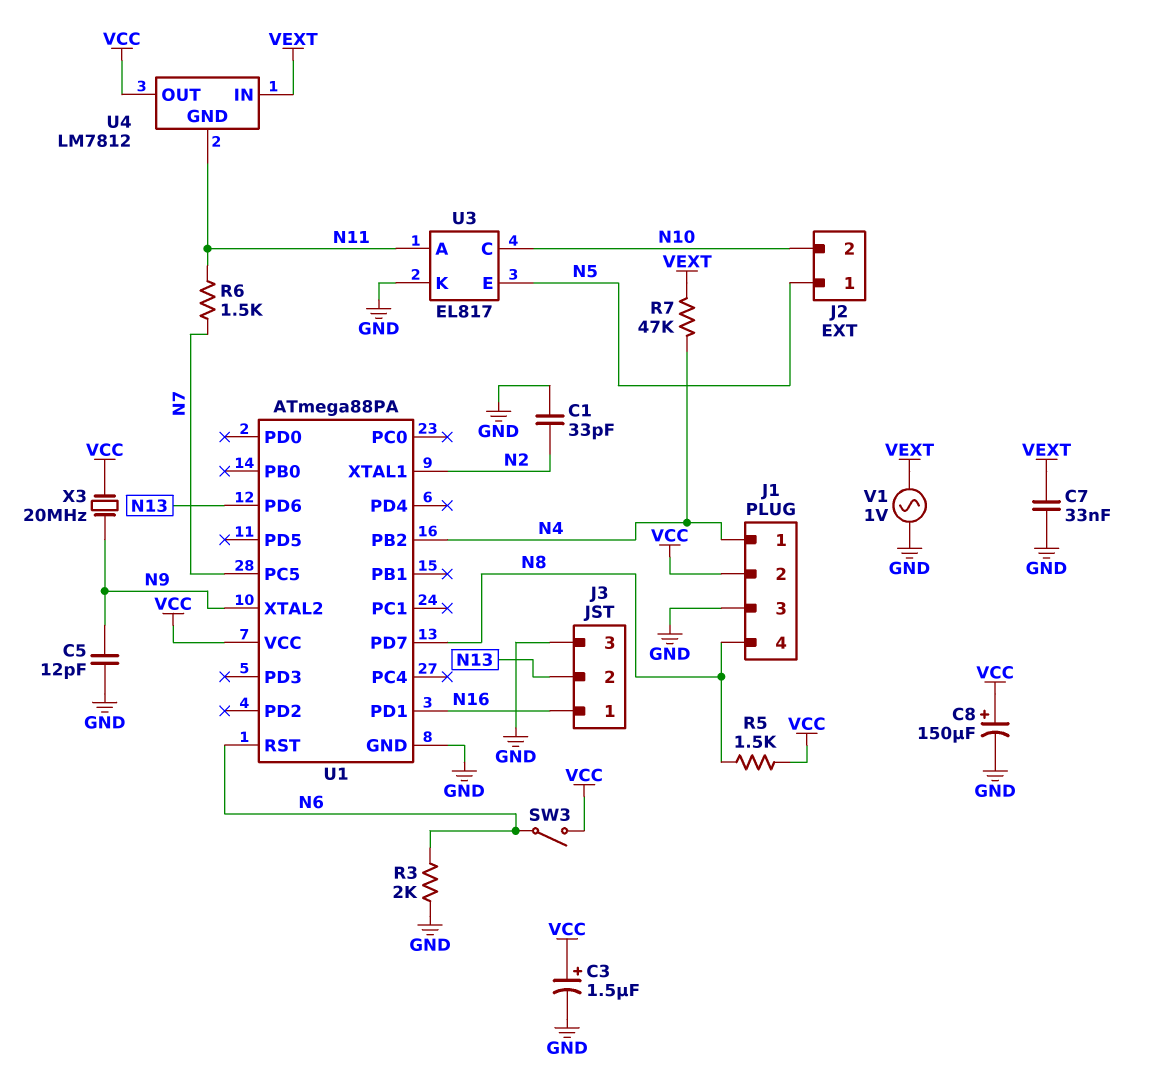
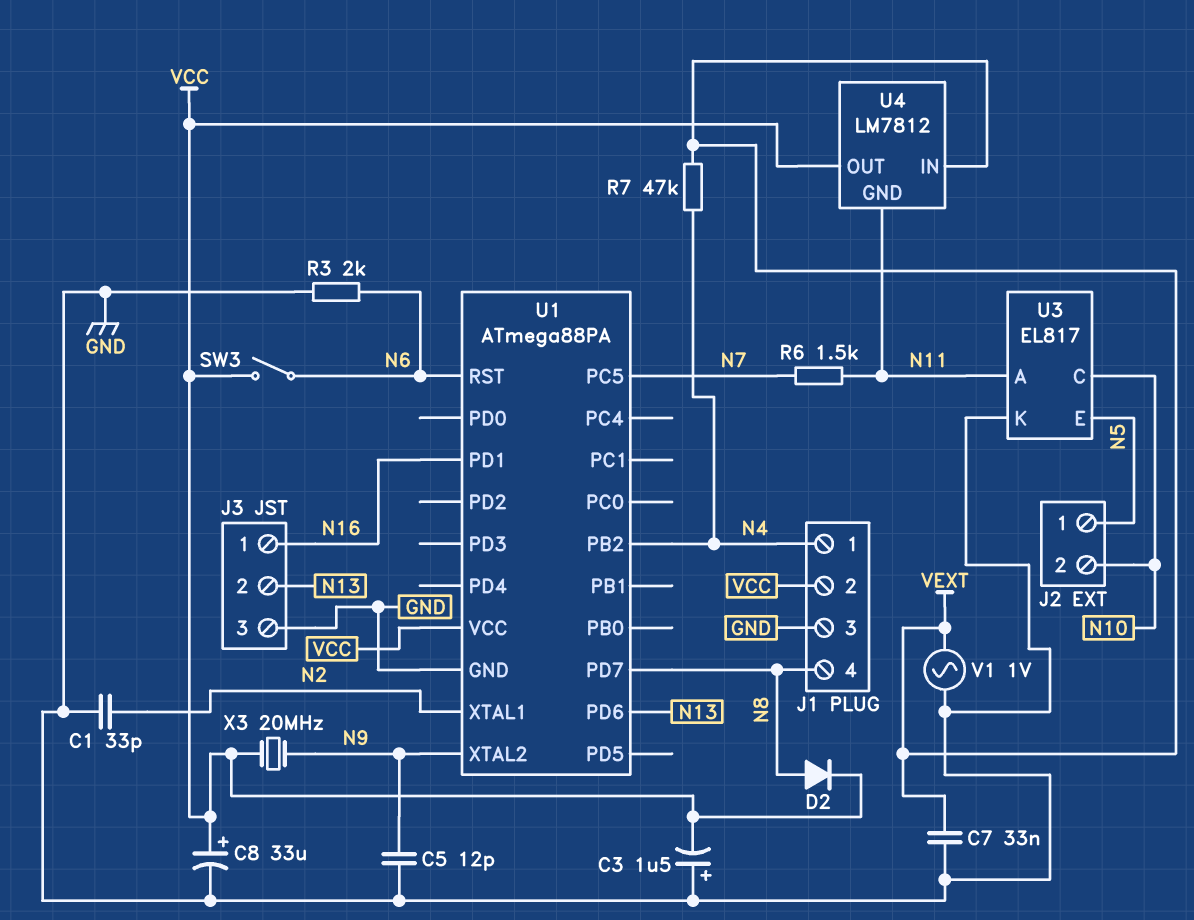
C3: 1.5uF (plus VCC, minus GND) -> 1.5uF (plus GND, minus VCC)
C8: 150uF (plus VCC, minus GND) -> 33uF (plus VCC, minus GND)
D2: none -> diode (A N8, K VCC)
R5: 1.5k (N8, VCC) -> none

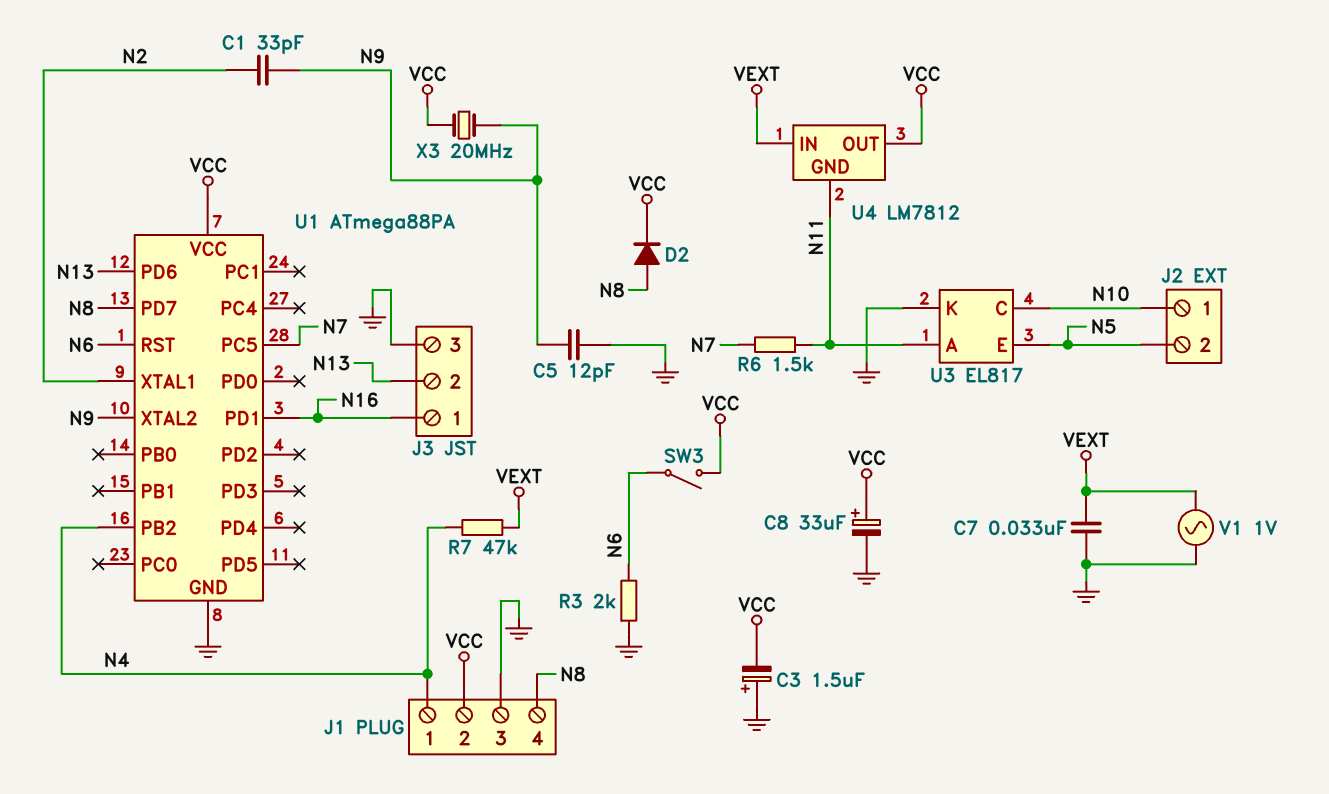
C1: 33pF (GND, N2) -> 33pF (N2, N9)
J2 pin 1: N5 -> N10
J2 pin 2: N10 -> N5

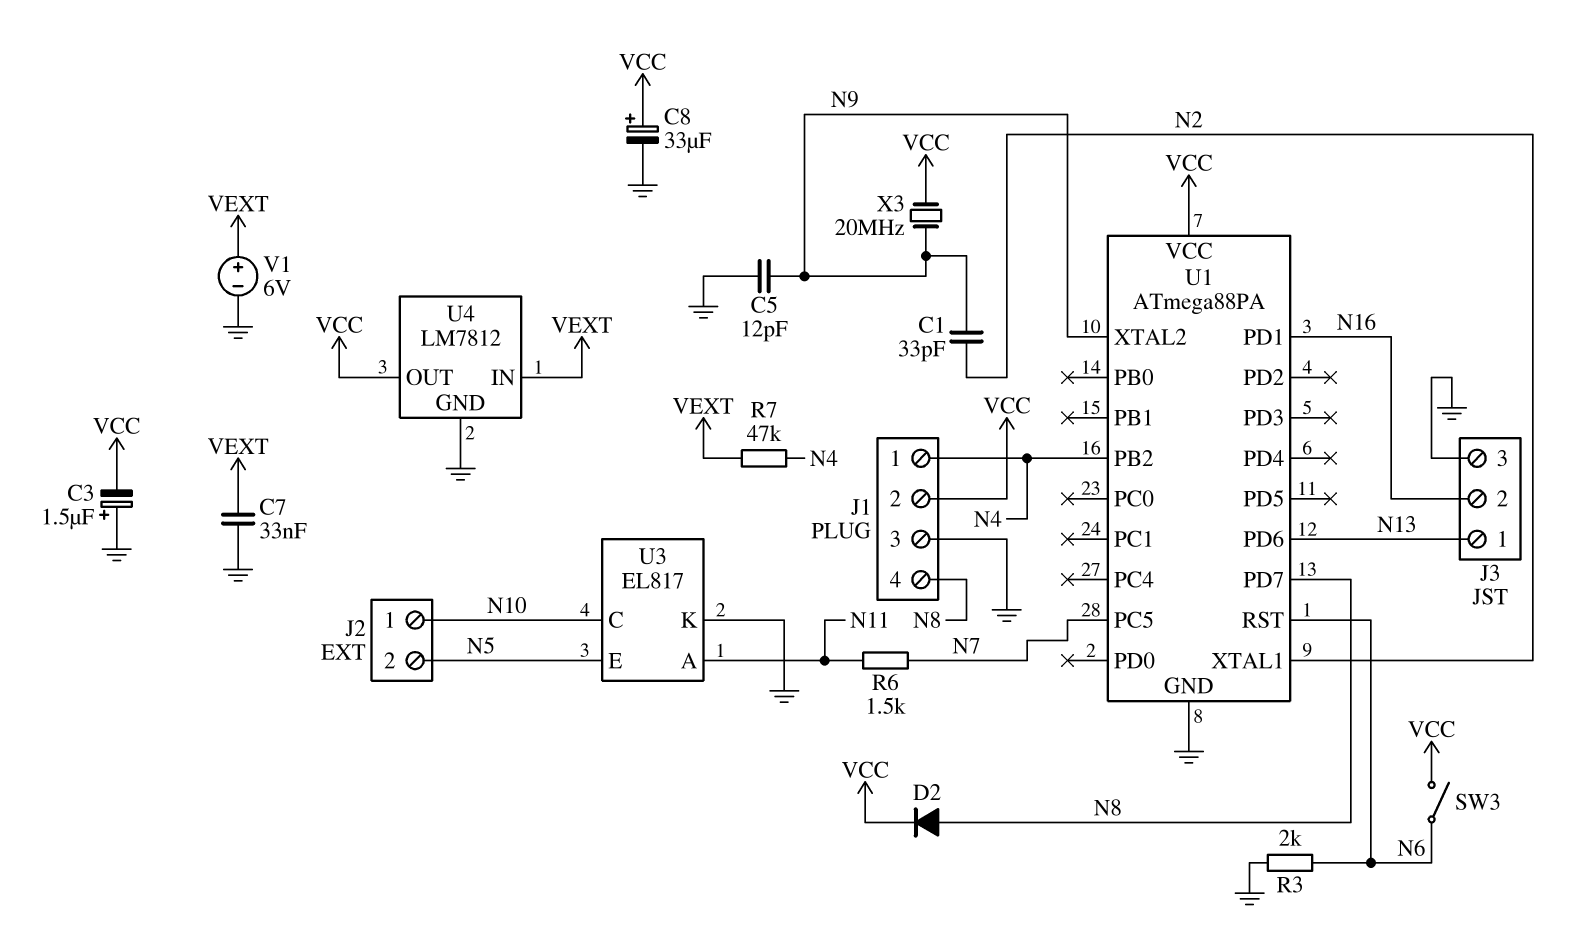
J3 pin 1: N16 -> N13
J3 pin 2: N13 -> N16
U4 pin GND: N11 -> GND
V1: AC 1V (GND, VEXT) -> 6V (plus VEXT, minus GND)

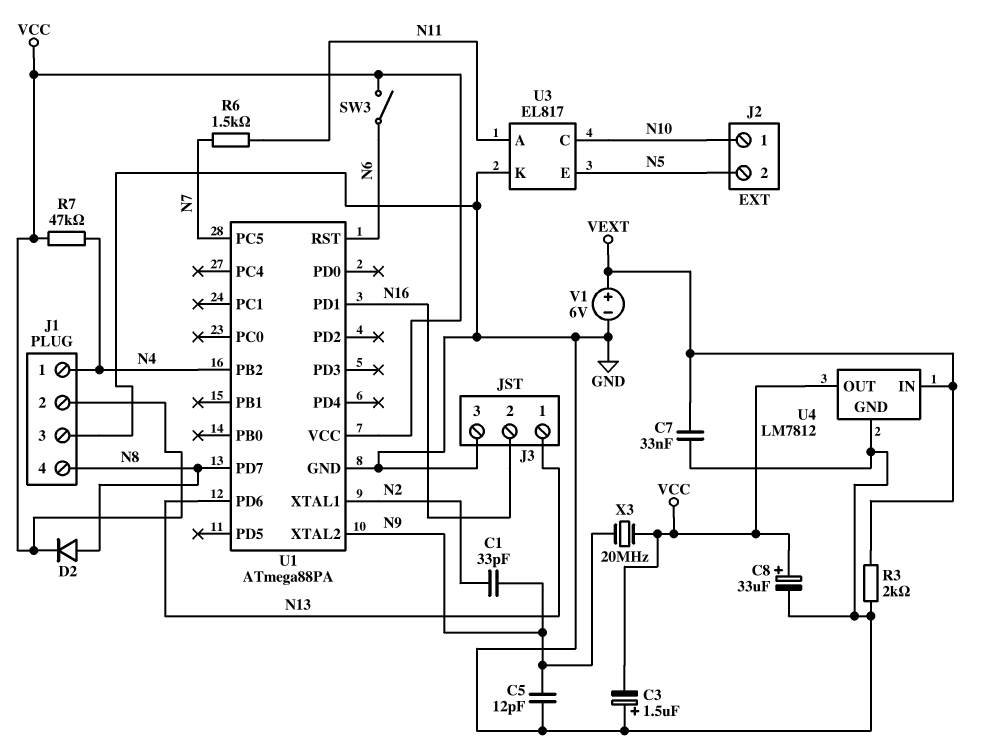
R3: 2k (GND, N6) -> 2k (GND, VEXT)
R7: 47k (N4, VEXT) -> 47k (N4, VCC)

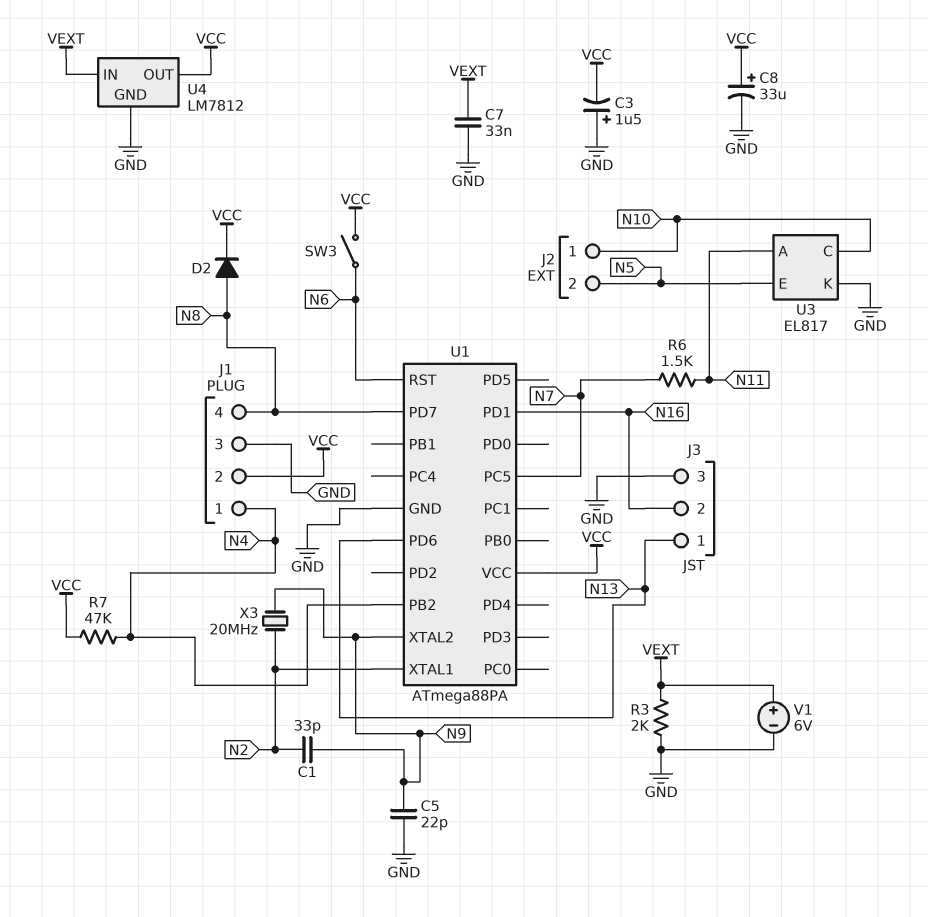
C5: 12pF (GND, N9) -> 22pF (GND, N9)
X3: 20MHz (N9, VCC) -> 20MHz (N2, N9)

